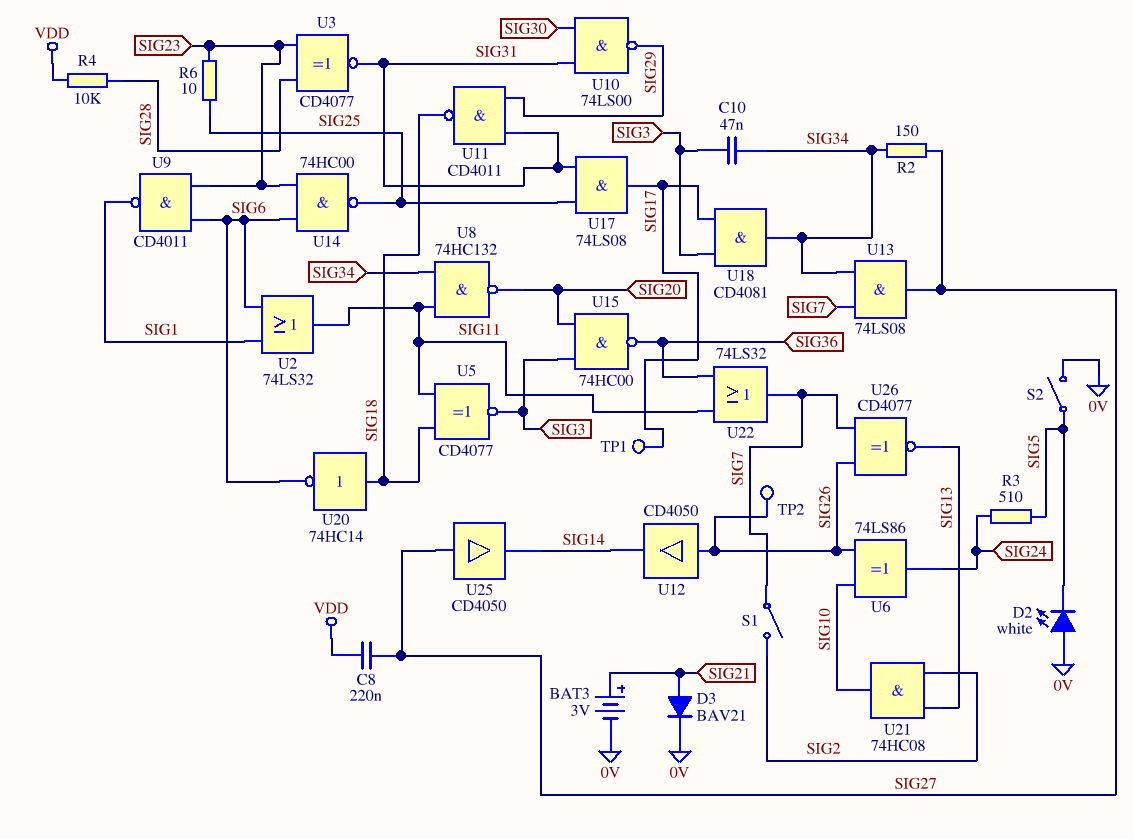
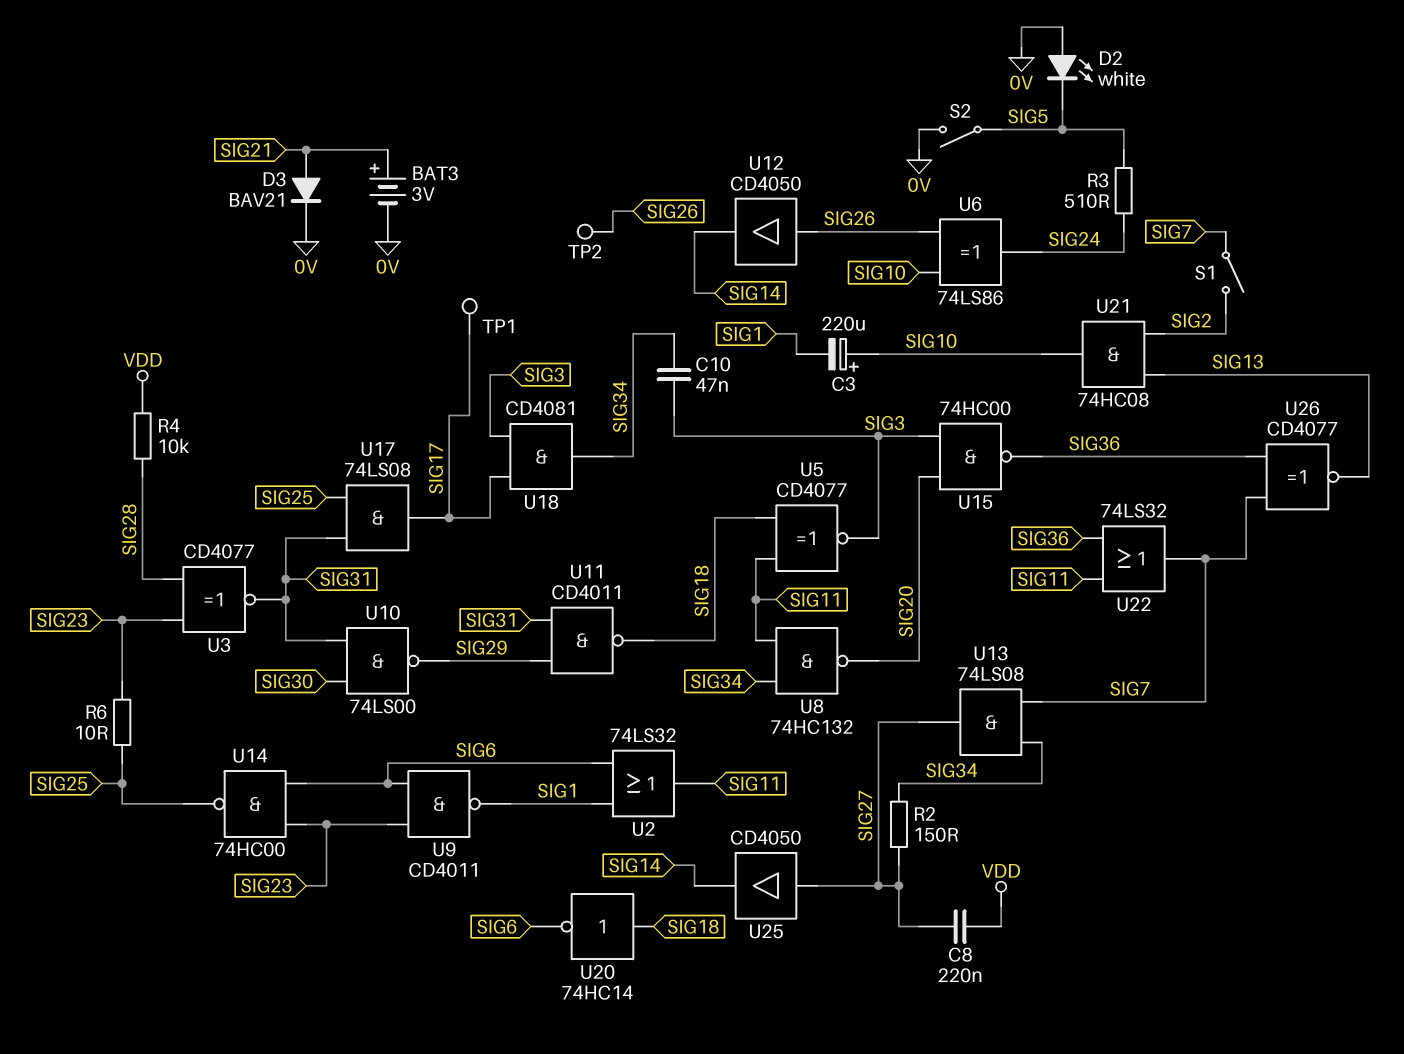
C3: none -> 220uF (plus SIG10, minus SIG1)
U26: XNOR CD4077 (in SIG7, in SIG26, out SIG13) -> XNOR CD4077 (in SIG7, in SIG36, out SIG13)

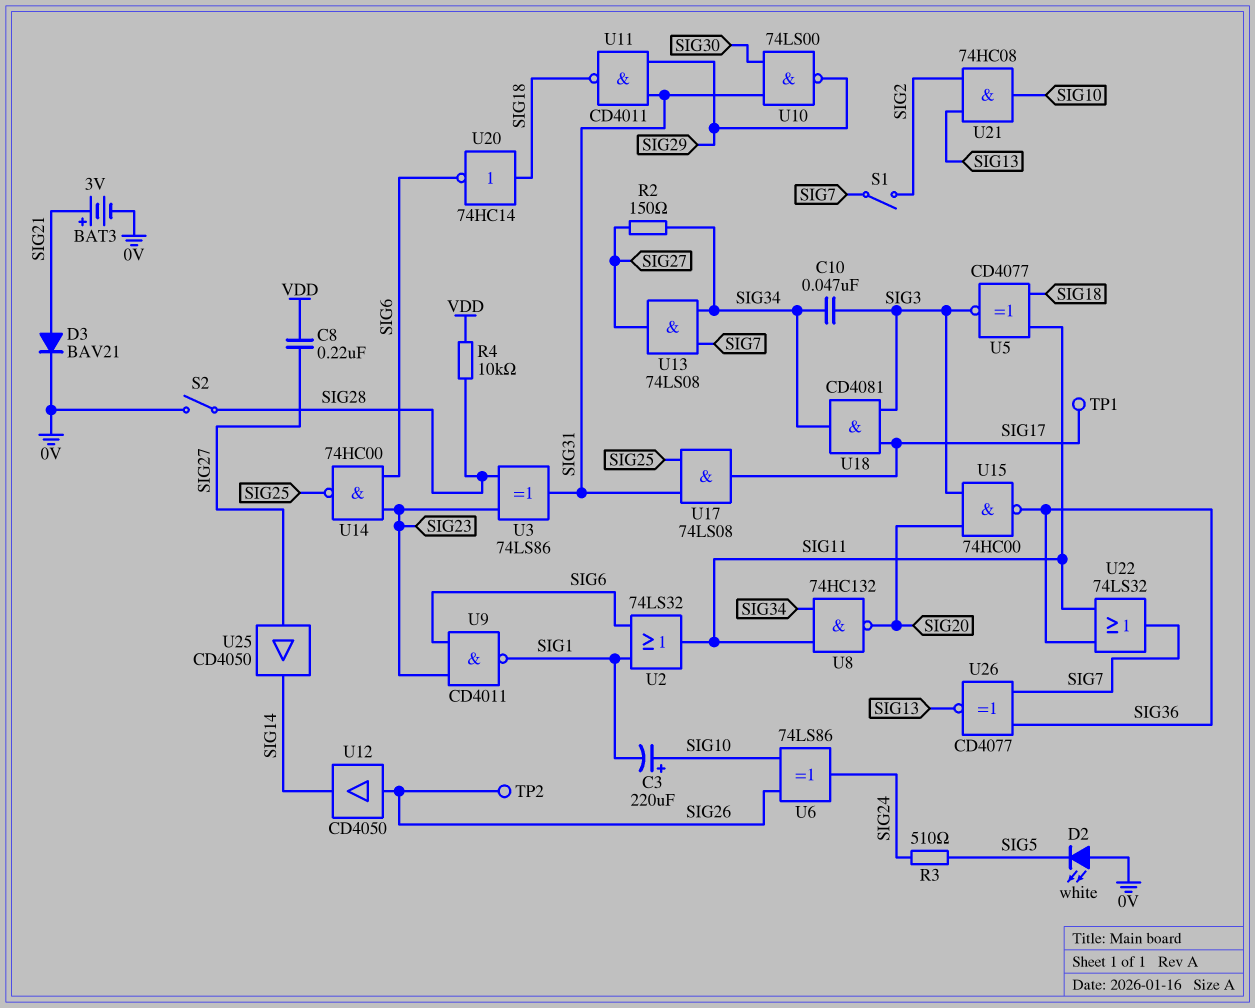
R6: 10 (SIG23, SIG25) -> none
S2: switch (0V, SIG5) -> switch (0V, SIG28)
U3: XNOR CD4077 (in SIG23, in SIG28, out SIG31) -> XOR 74LS86 (in SIG23, in SIG28, out SIG31)

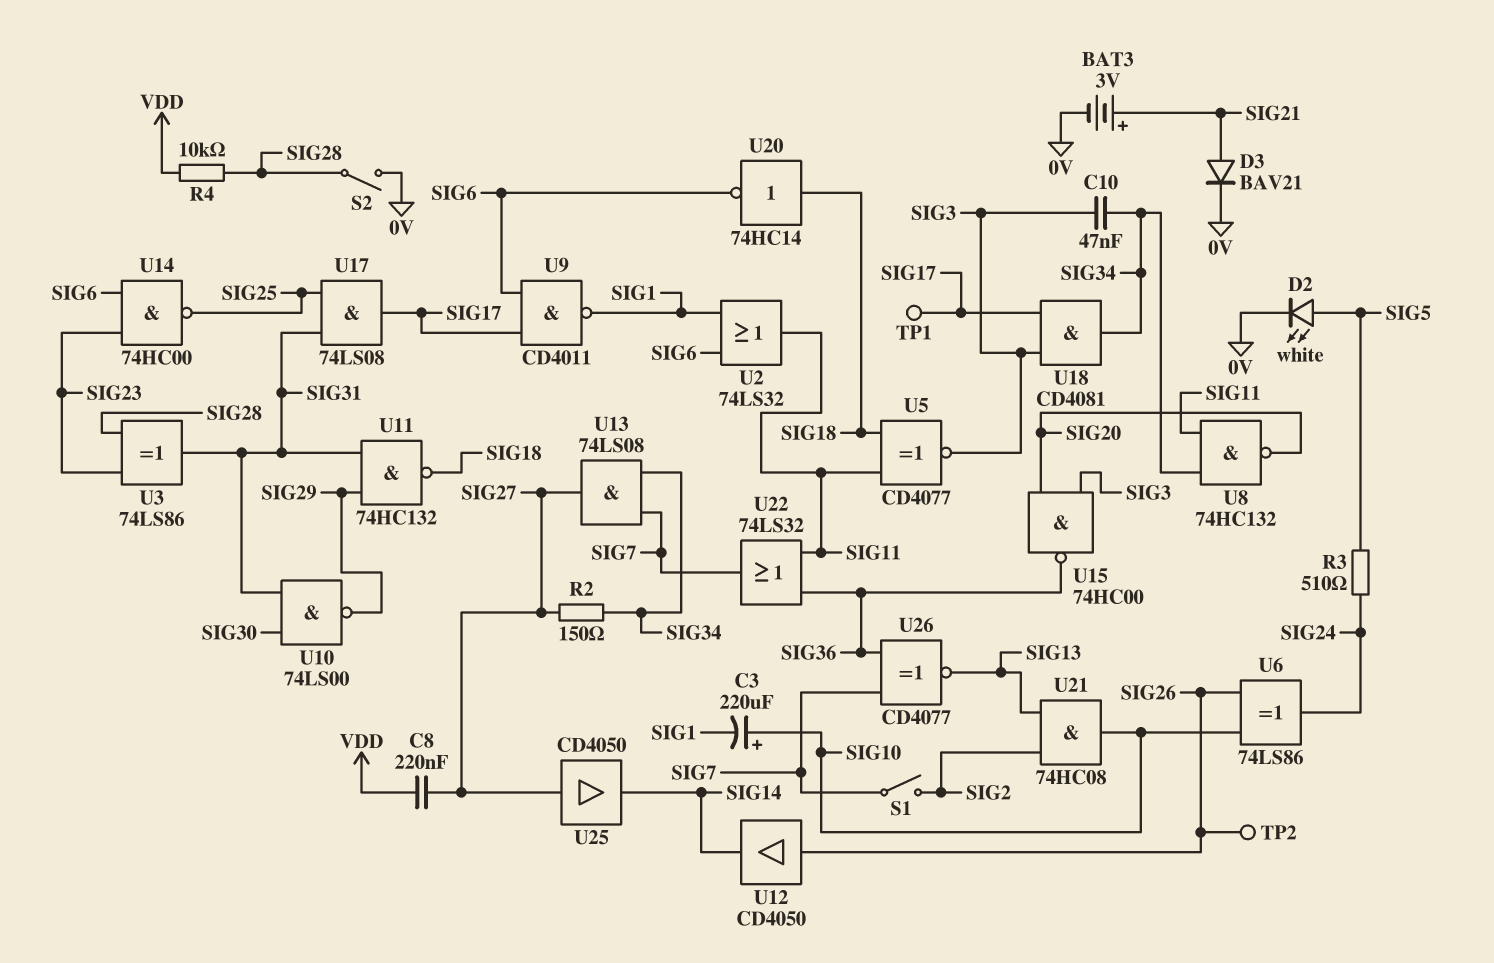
D2: LED white (A 0V, K SIG5) -> LED white (A SIG5, K 0V)
U9: NAND CD4011 (in SIG6, in SIG23, out SIG1) -> NAND CD4011 (in SIG6, in SIG17, out SIG1)
U11: NAND CD4011 (in SIG29, in SIG31, out SIG18) -> NAND 74HC132 (in SIG29, in SIG31, out SIG18)

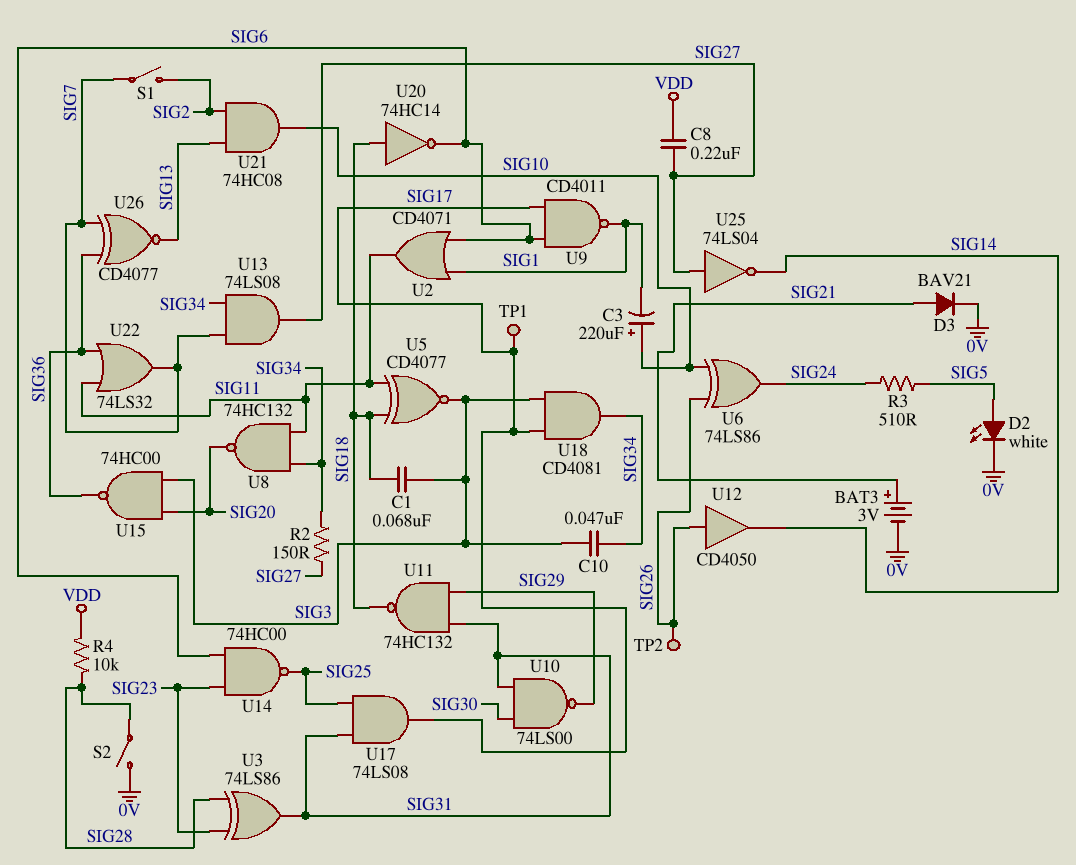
C1: none -> 68nF (SIG3, SIG18)
U2: OR 74LS32 (in SIG1, in SIG6, out SIG11) -> OR CD4071 (in SIG1, in SIG6, out SIG11)
U25: buffer CD4050 (in SIG27, out SIG14) -> NOT 74LS04 (in SIG27, out SIG14)

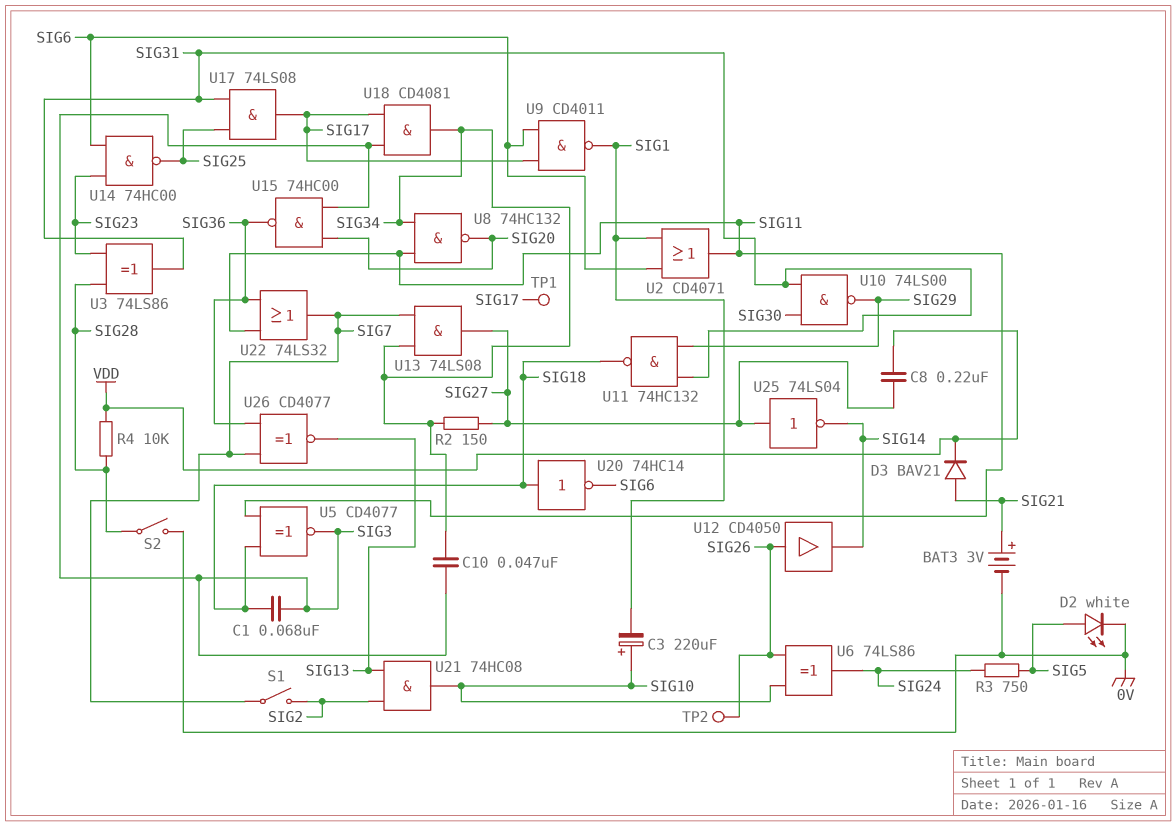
D3: diode BAV21 (A SIG21, K 0V) -> diode BAV21 (A SIG21, K VDD)
R3: 510 (SIG5, SIG24) -> 750 (SIG5, SIG24)

